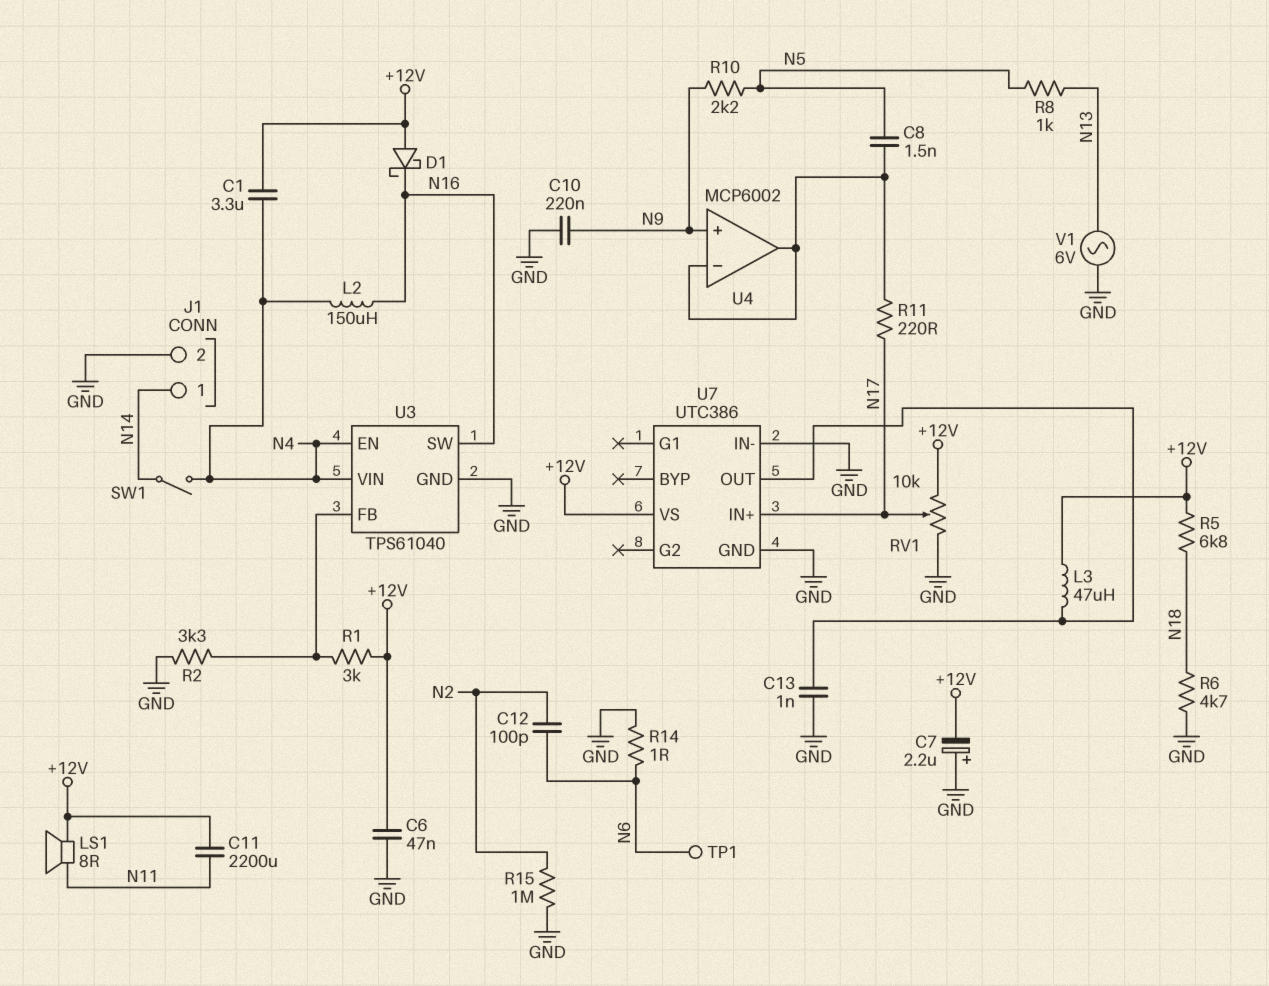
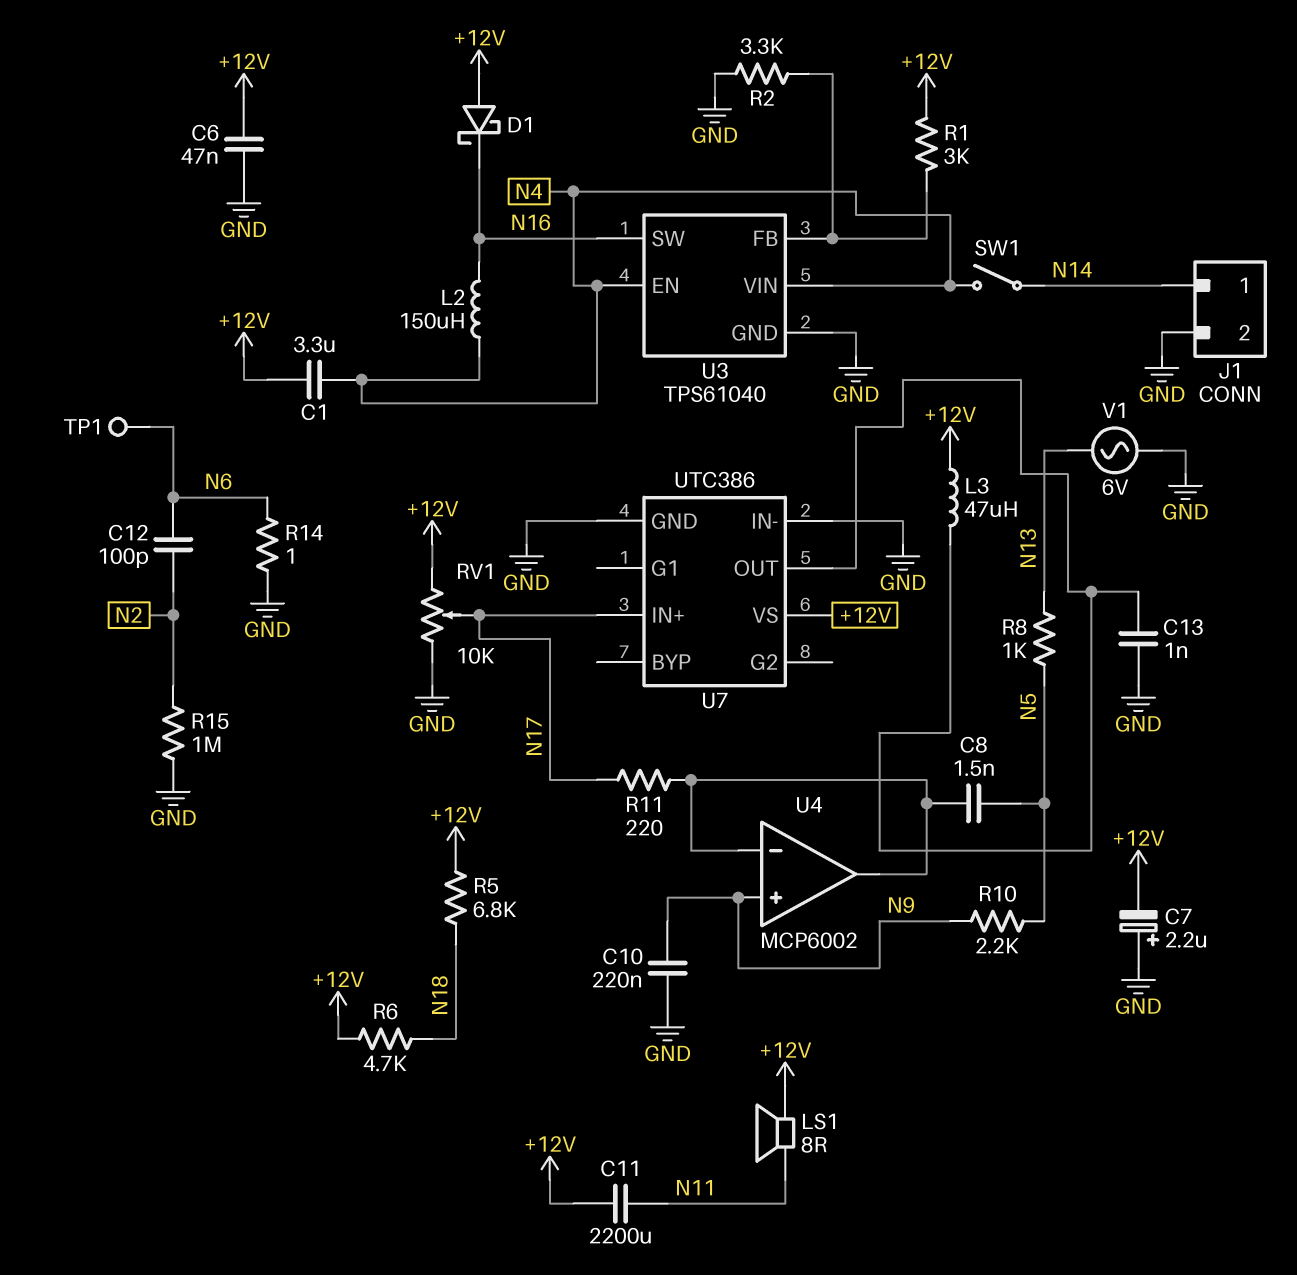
R6: 4.7k (GND, N18) -> 4.7k (+12V, N18)

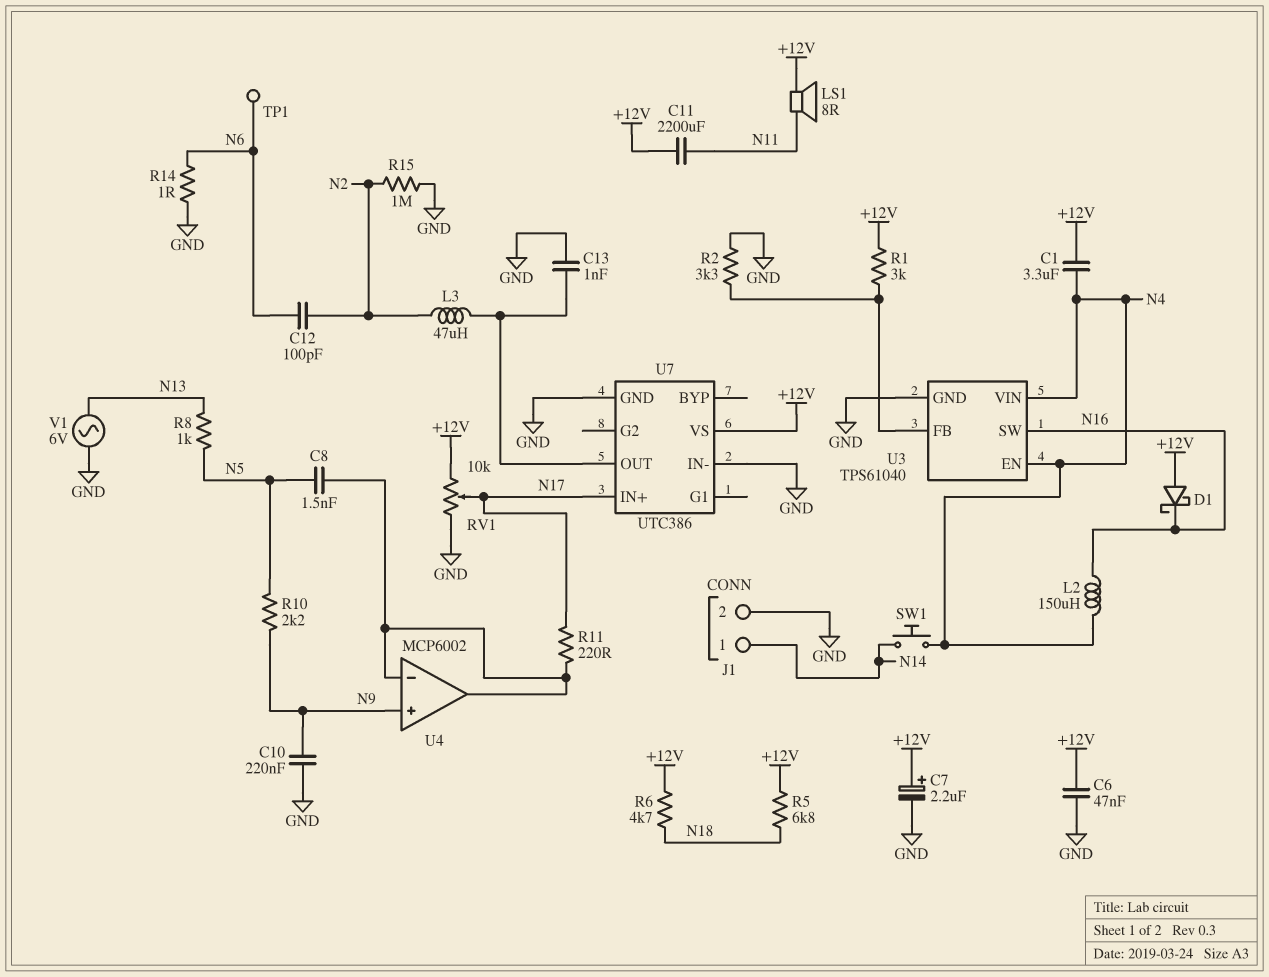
C7: 2.2uF (plus GND, minus +12V) -> 2.2uF (plus +12V, minus GND)
L3: 47uH (+12V, U7/OUT) -> 47uH (N2, U7/OUT)
SW1: switch (N4, N14) -> button (N4, N14)

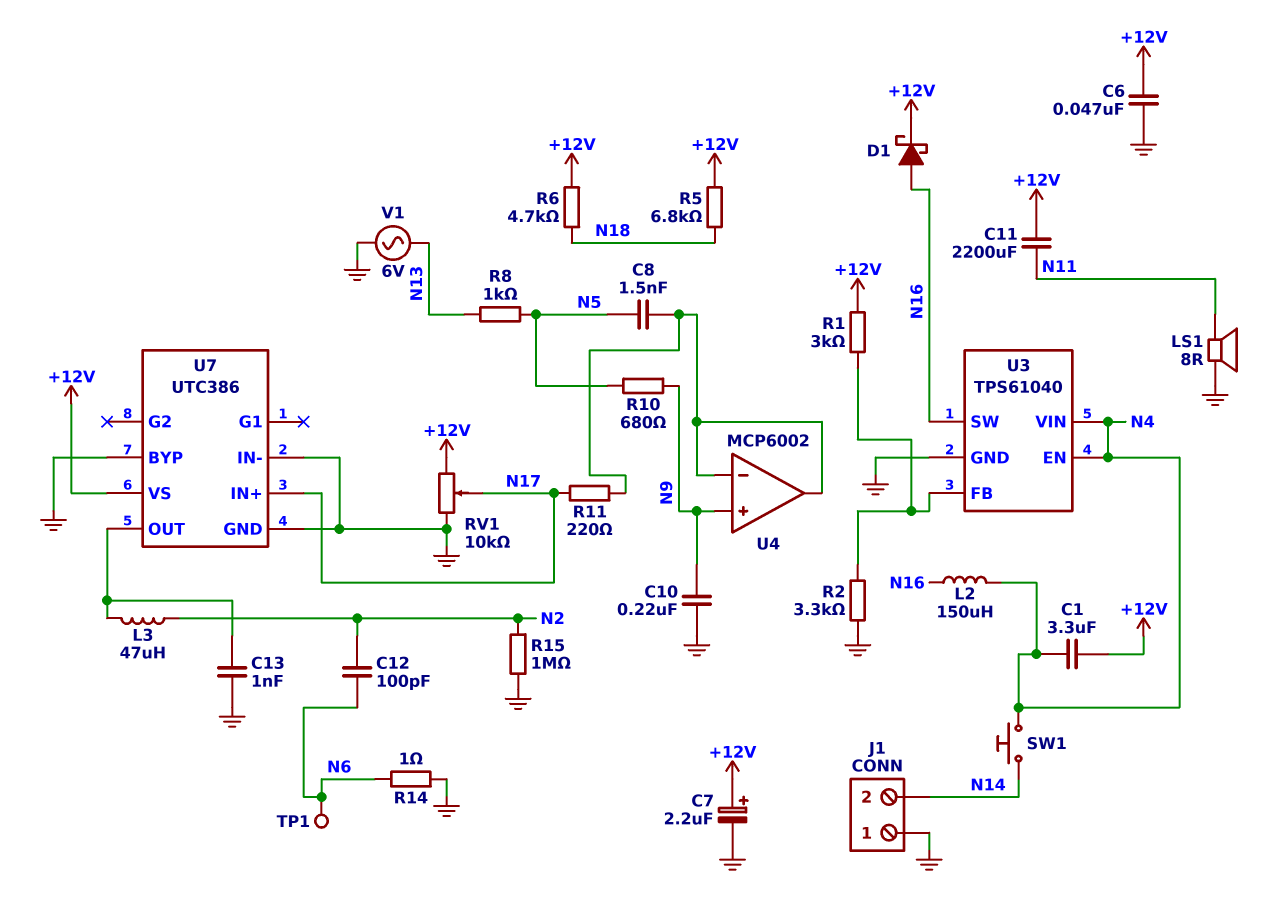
D1: schottky (A +12V, K N16) -> schottky (A N16, K +12V)
J1 pin 1: N14 -> GND
J1 pin 2: GND -> N14
LS1: speaker 8R (+12V, N11) -> speaker 8R (GND, N11)
R10: 2.2k (N5, N9) -> 680 (N5, N9)
U7 pin BYP: none -> GND

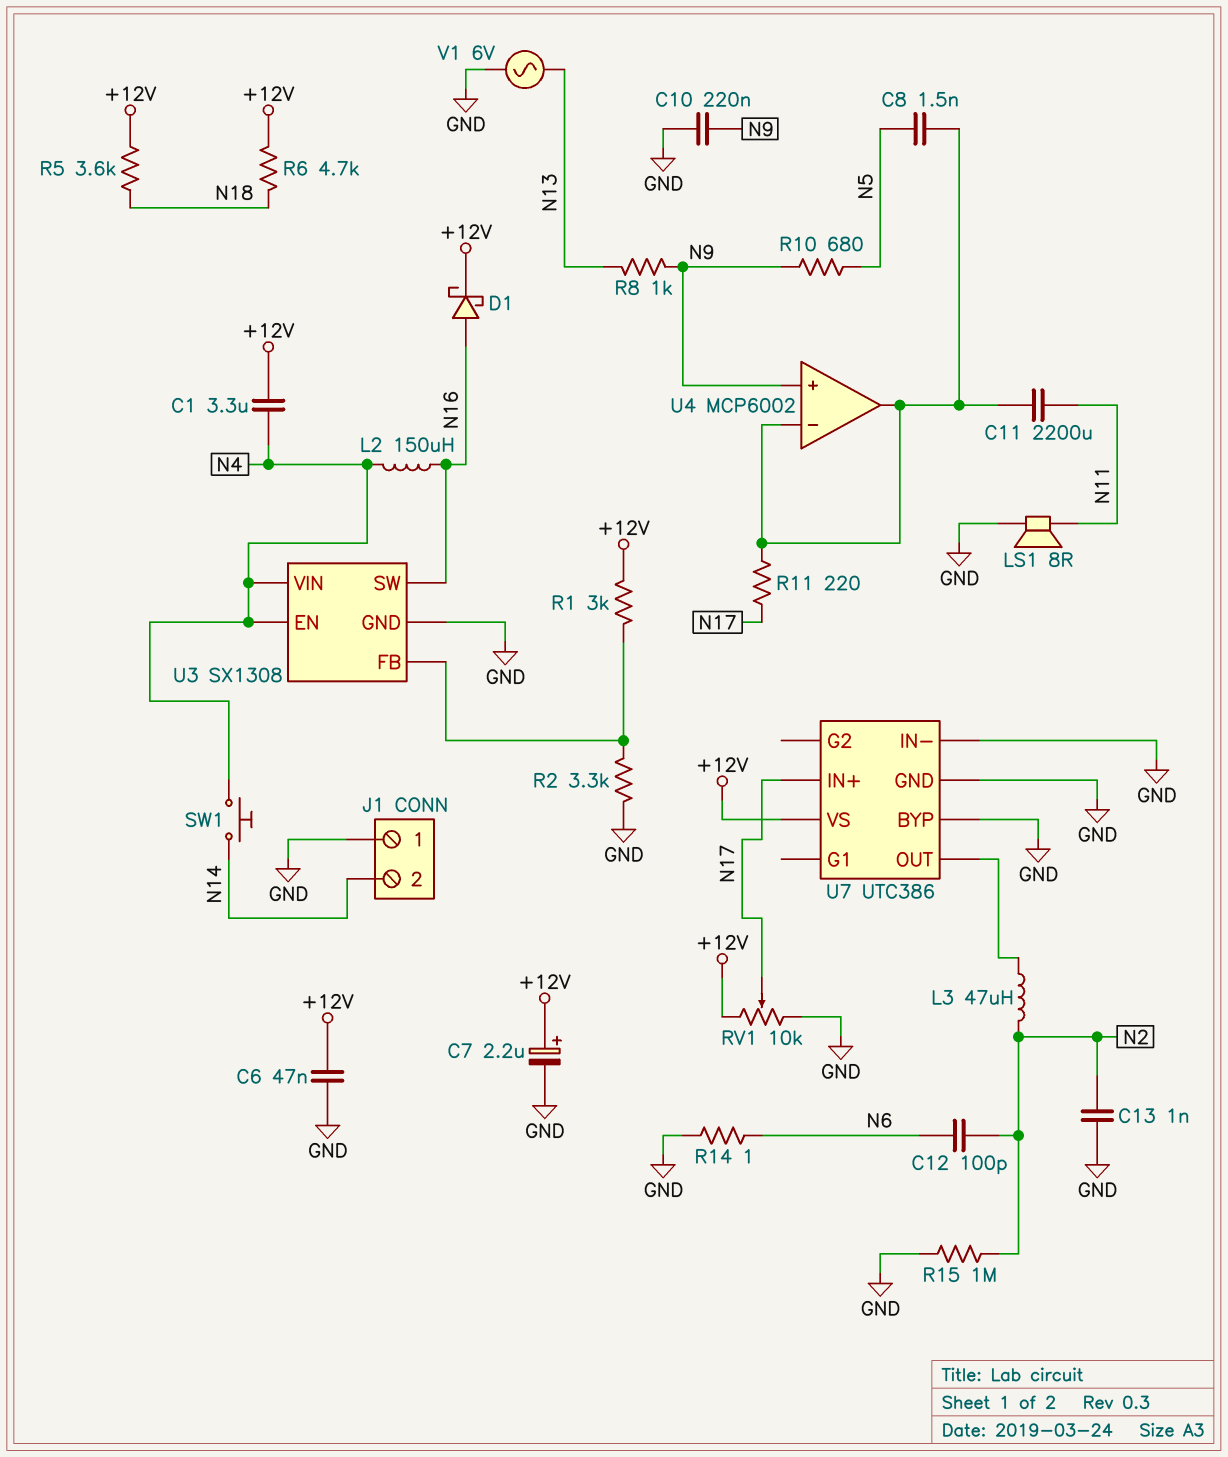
C11: 2200uF (+12V, N11) -> 2200uF (N11, U4/in-)
C13: 1nF (GND, U7/OUT) -> 1nF (GND, N2)
R5: 6.8k (+12V, N18) -> 3.6k (+12V, N18)
R8: 1k (N5, N13) -> 1k (N9, N13)
TP1: test point (N6) -> none
U3: TPS61040 -> SX1308

